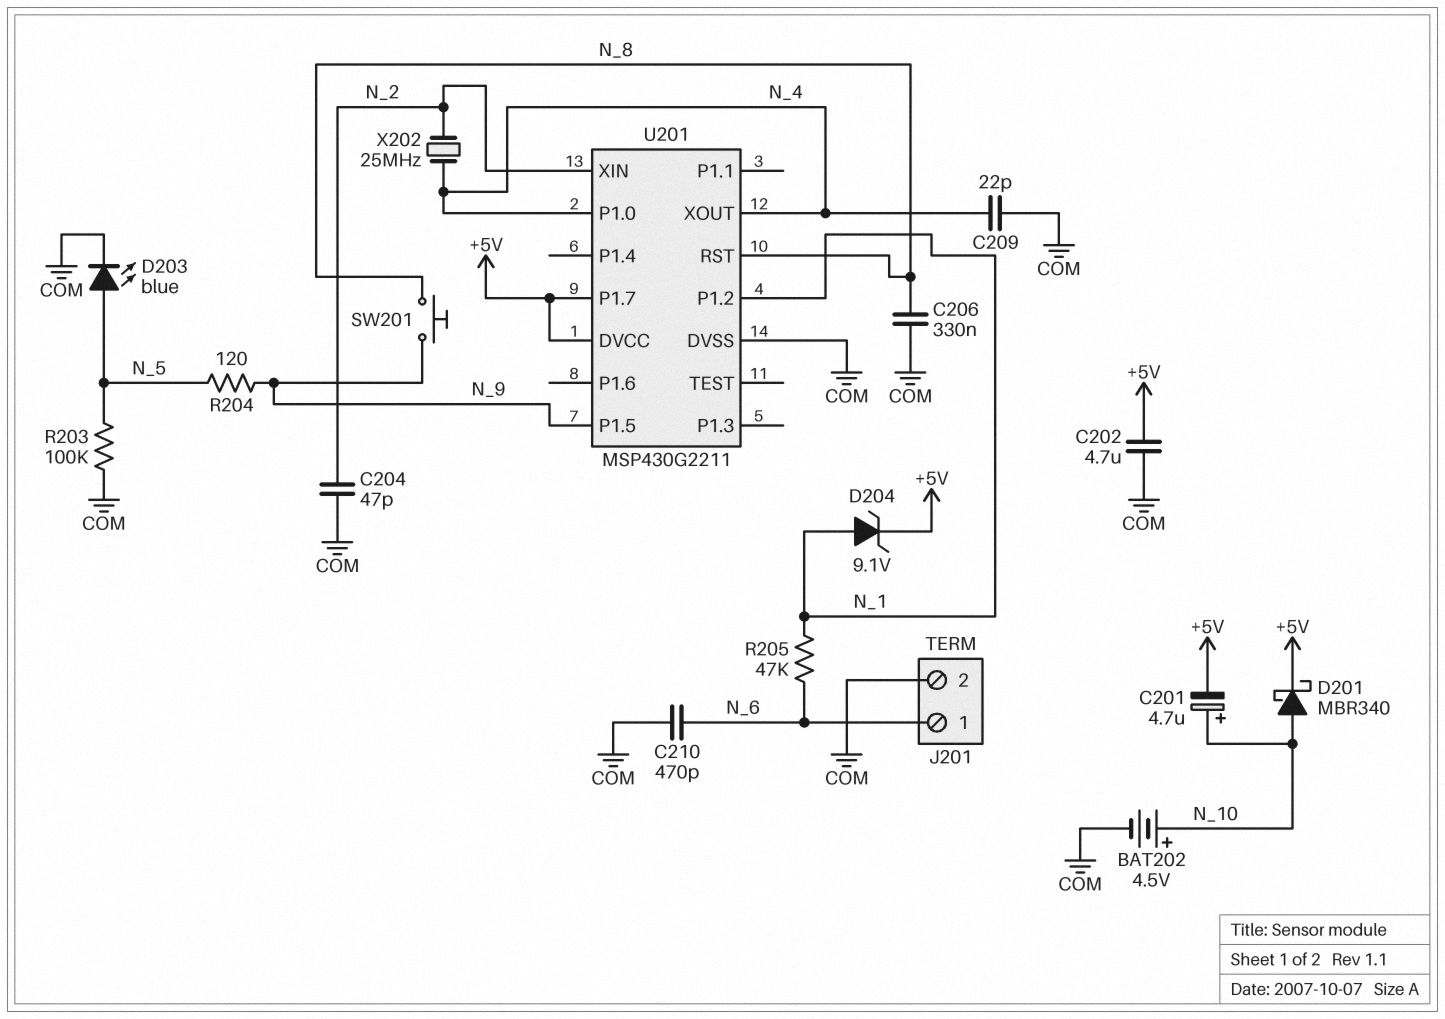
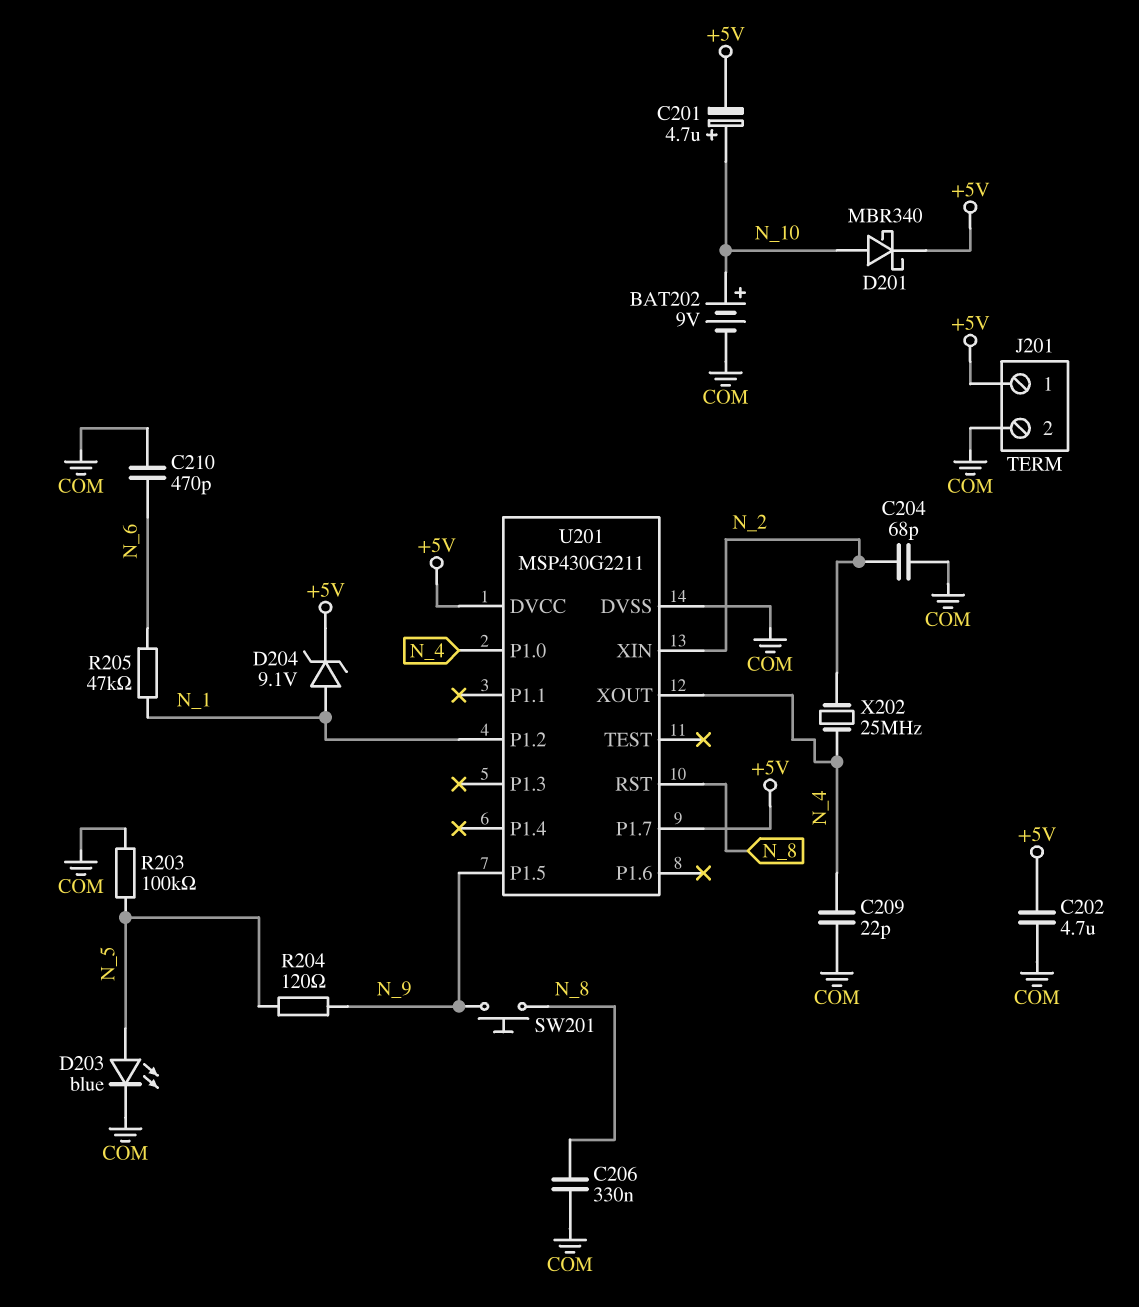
BAT202: 4.5V (plus N_10, minus COM) -> 9V (plus N_10, minus COM)
C204: 47pF (COM, N_2) -> 68pF (COM, N_2)
J201 pin 1: N_6 -> +5V

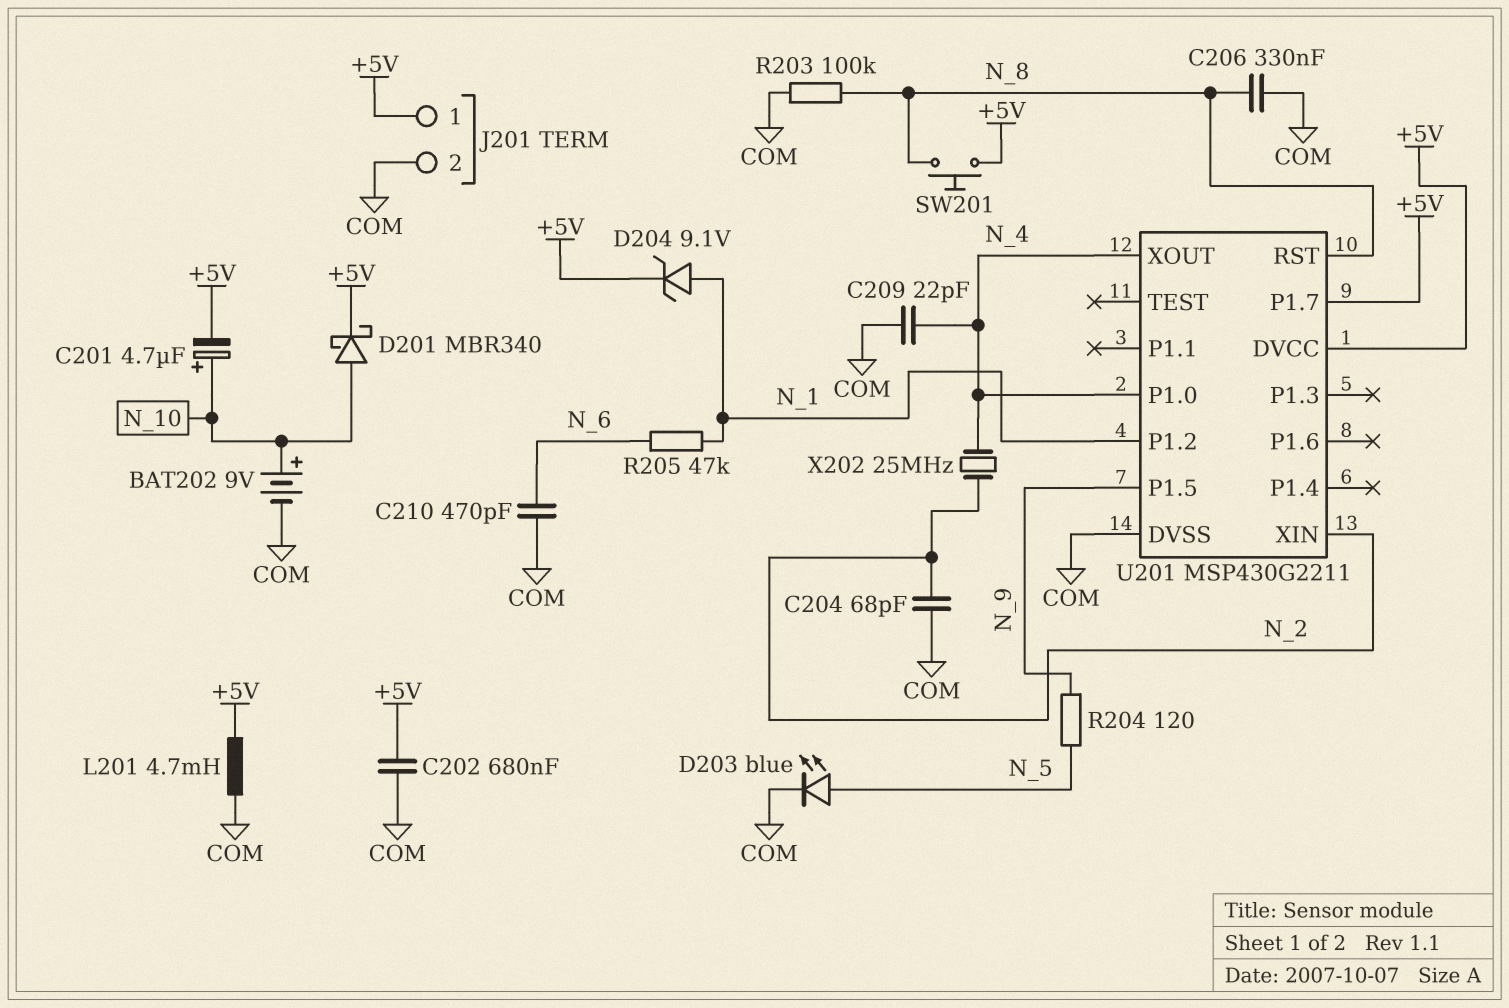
C202: 4.7uF (+5V, COM) -> 680nF (+5V, COM)
L201: none -> 4.7mH (+5V, COM)
R203: 100k (COM, N_5) -> 100k (COM, N_8)
SW201: button (N_8, N_9) -> button (+5V, N_8)

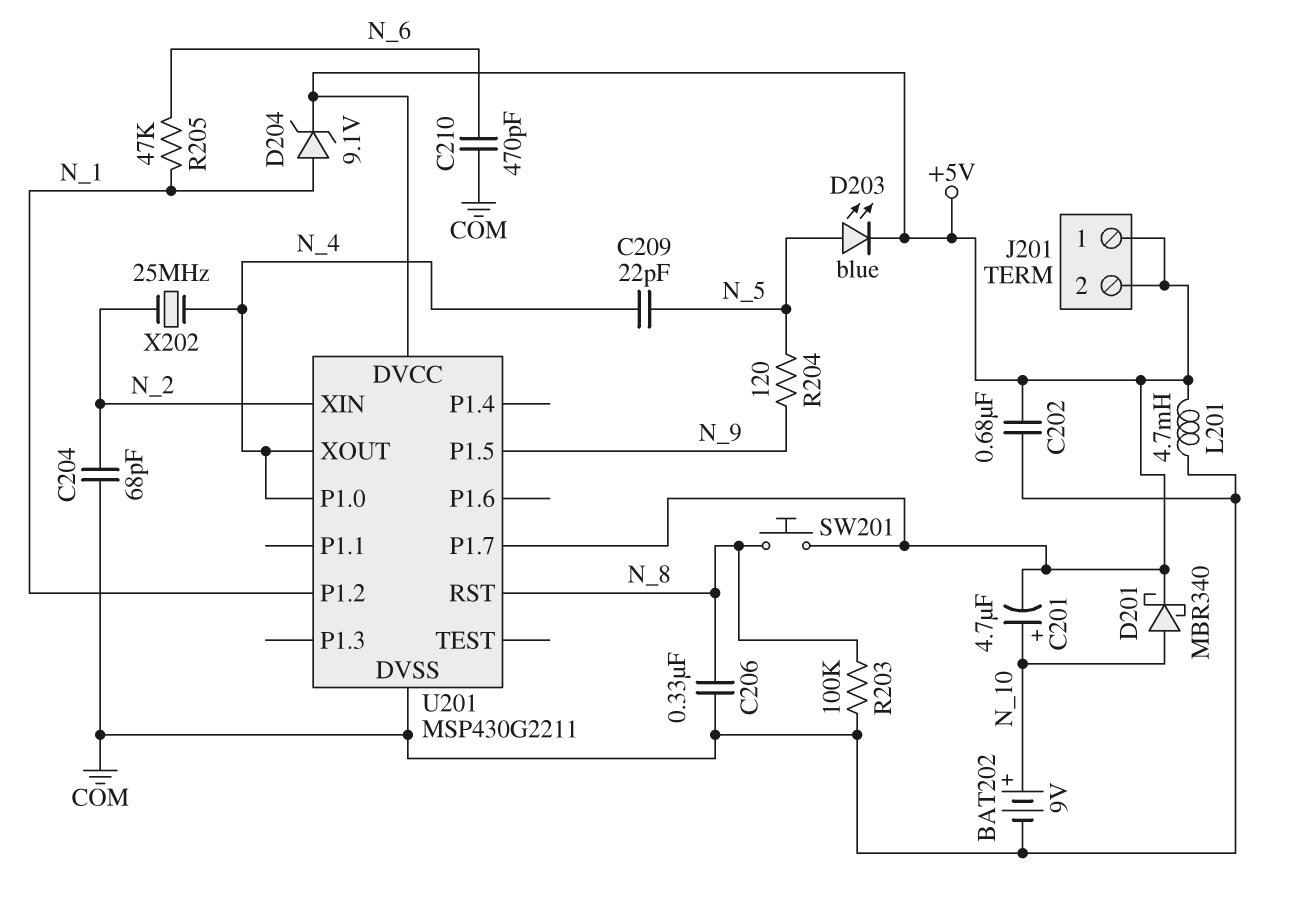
C209: 22pF (COM, N_4) -> 22pF (N_4, N_5)
D203: LED blue (A N_5, K COM) -> LED blue (A N_5, K +5V)
J201 pin 2: COM -> +5V

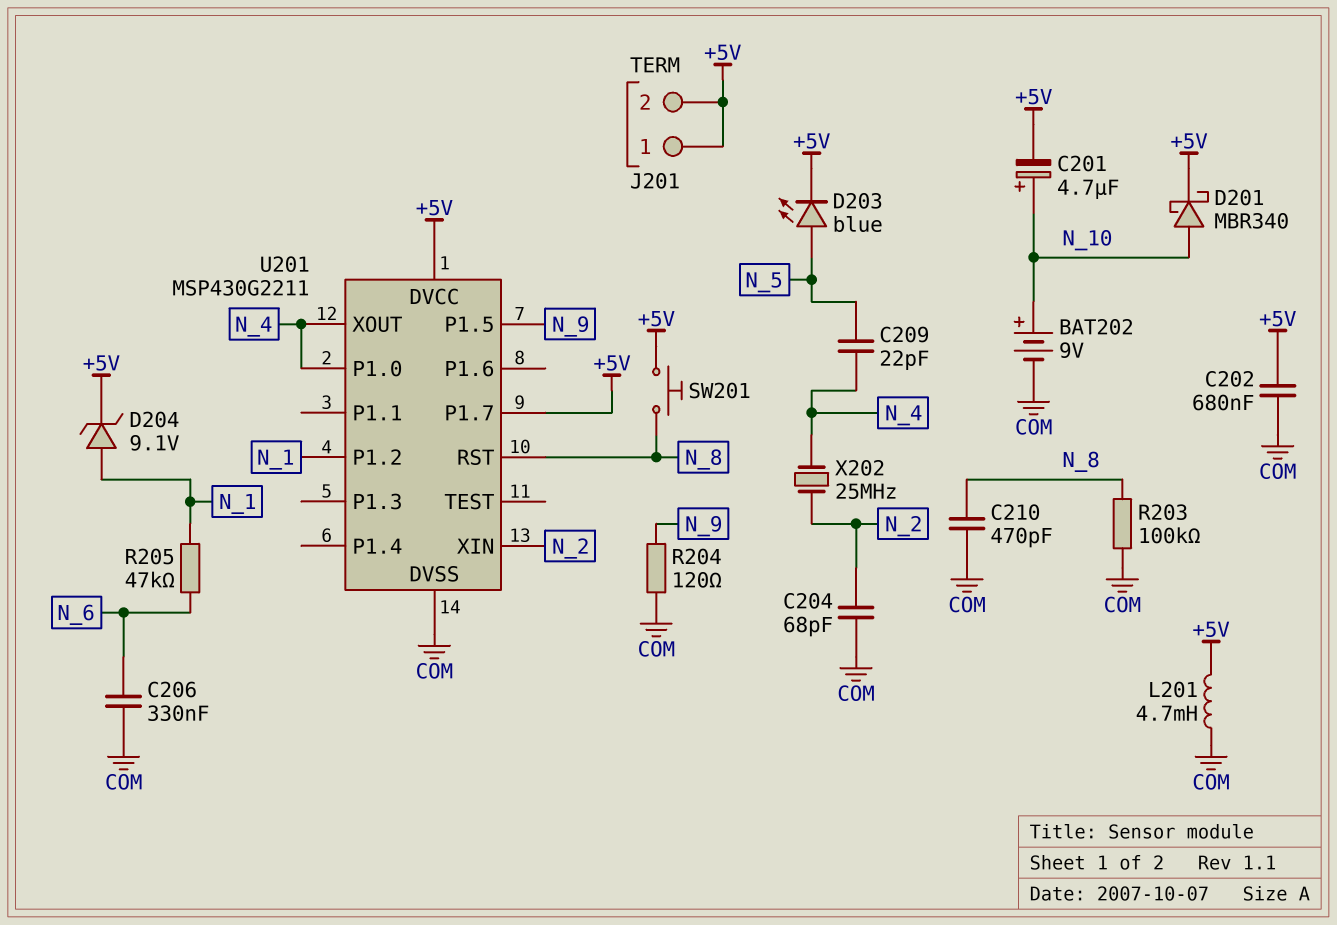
C206: 330nF (COM, N_8) -> 330nF (COM, N_6)
C210: 470pF (COM, N_6) -> 470pF (COM, N_8)
R204: 120 (N_5, N_9) -> 120 (COM, N_9)

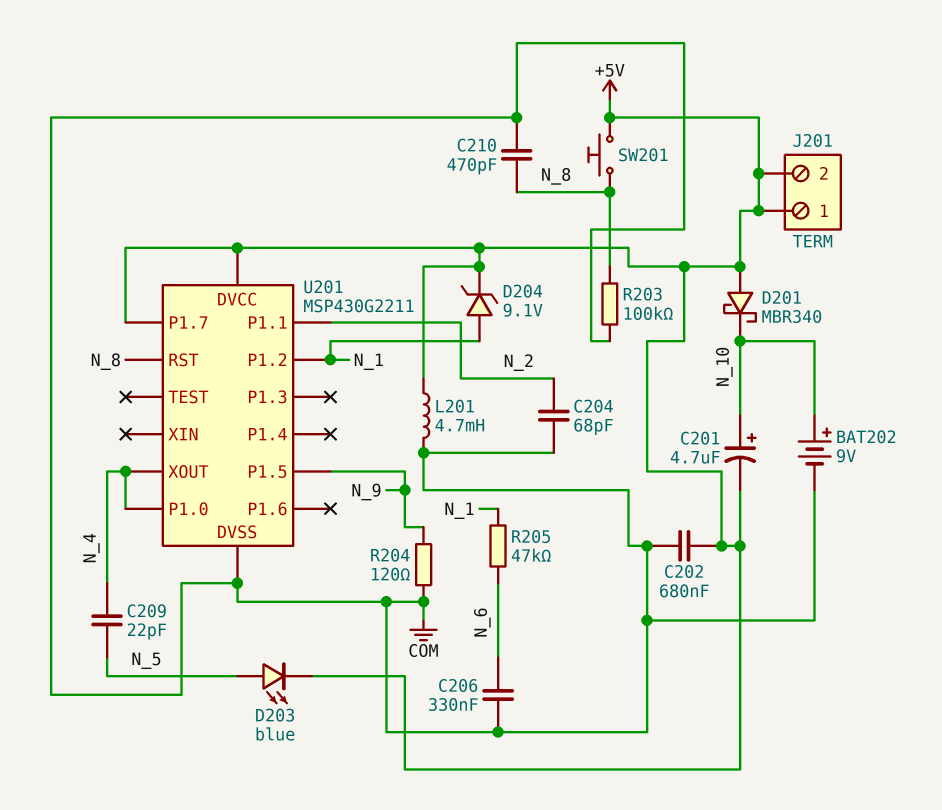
D201: schottky MBR340 (A N_10, K +5V) -> schottky MBR340 (A +5V, K N_10)
U201 pin P1.1: none -> N_2
U201 pin XIN: N_2 -> none
X202: 25MHz (N_2, N_4) -> none

